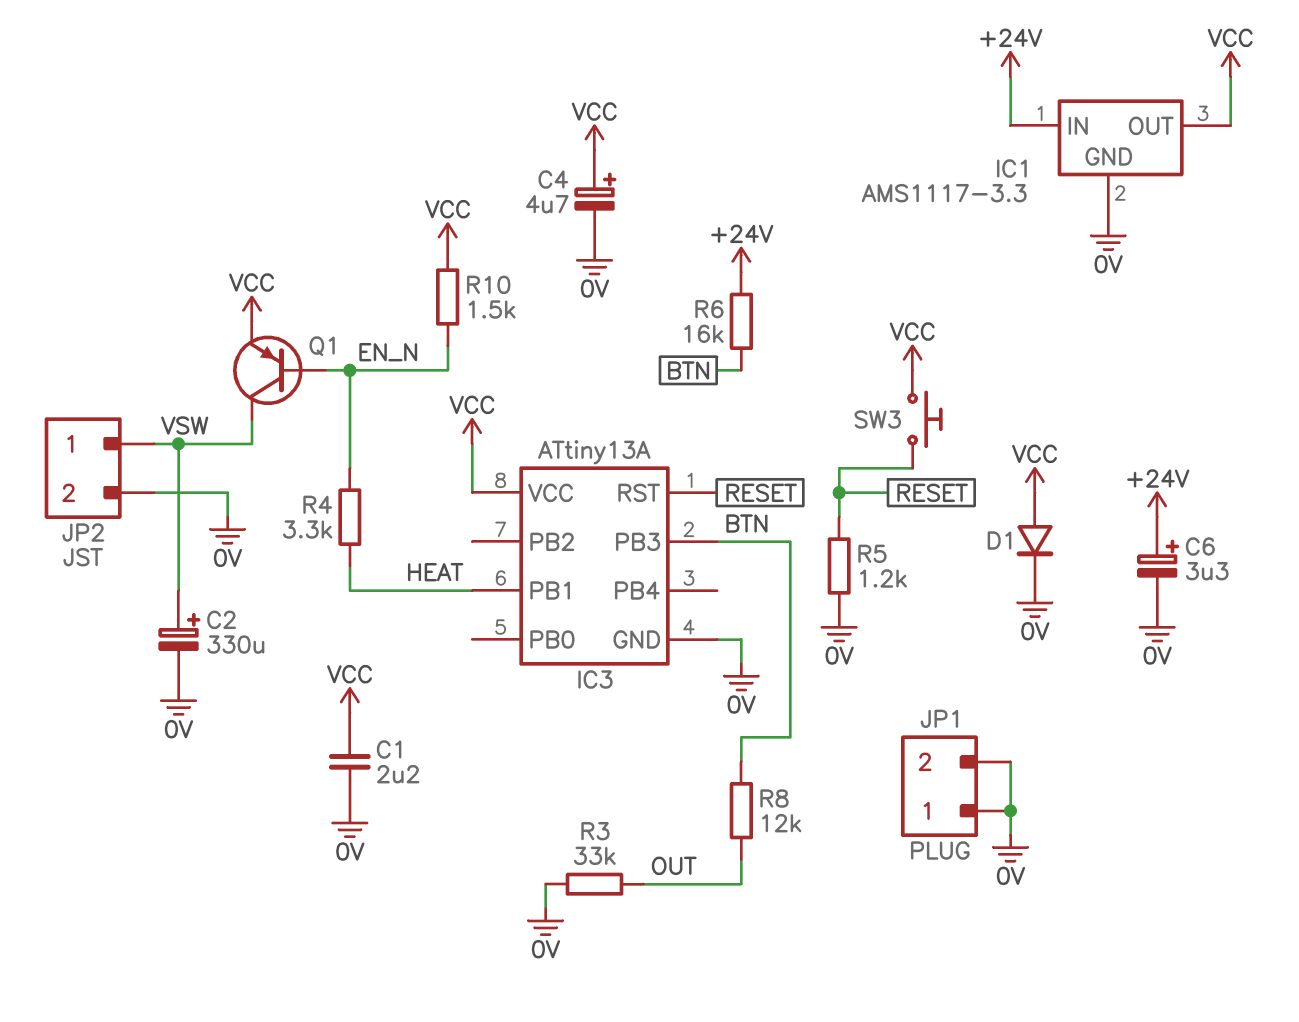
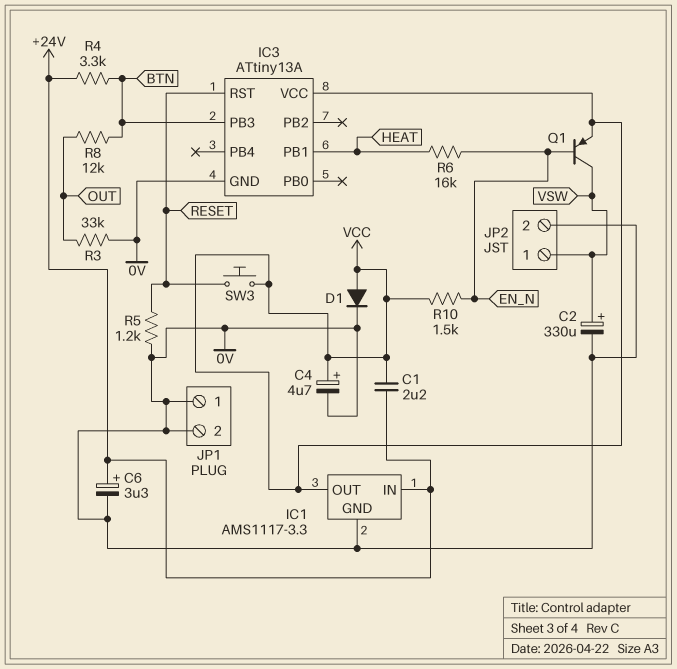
C1: 2.2uF (0V, VCC) -> 2.2uF (+24V, VCC)
R4: 3.3k (EN_N, HEAT) -> 3.3k (+24V, BTN)
R6: 16k (+24V, BTN) -> 16k (EN_N, HEAT)

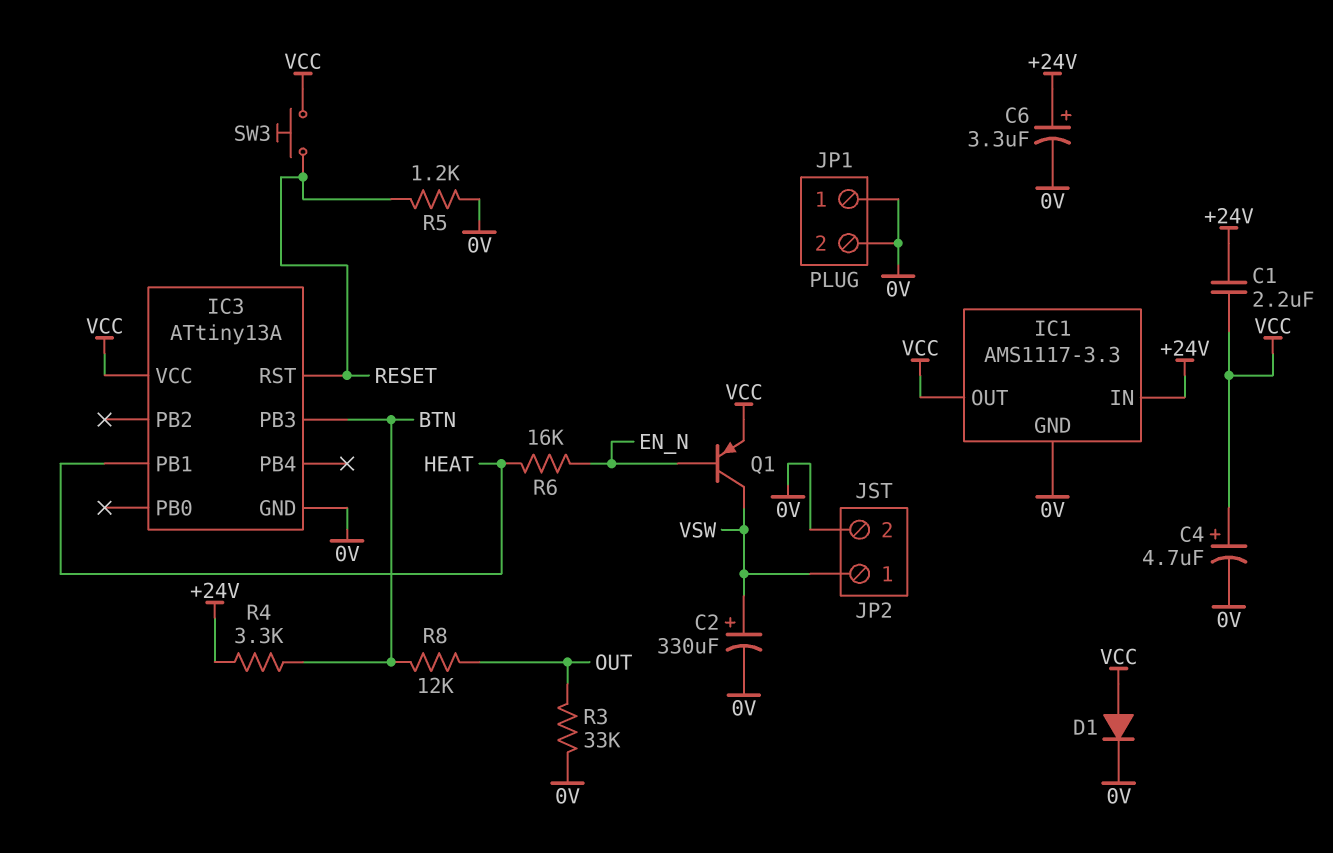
R10: 1.5k (EN_N, VCC) -> none

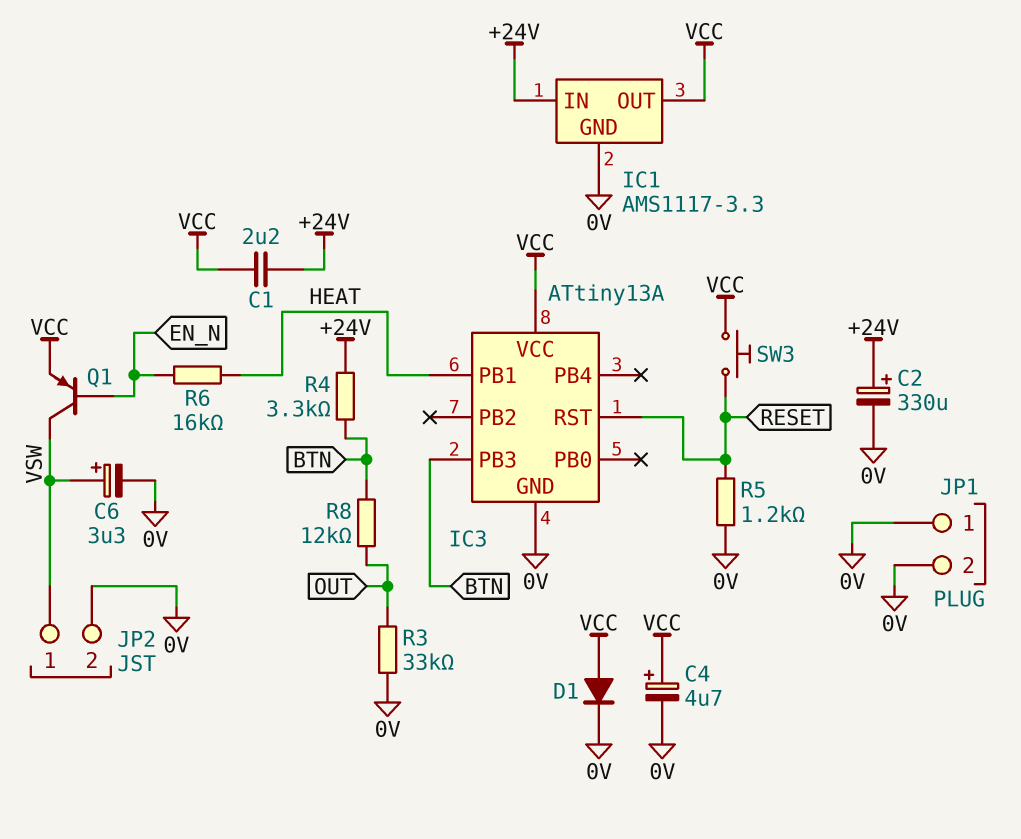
C2: 330uF (plus VSW, minus 0V) -> 330uF (plus +24V, minus 0V)
C6: 3.3uF (plus +24V, minus 0V) -> 3.3uF (plus VSW, minus 0V)

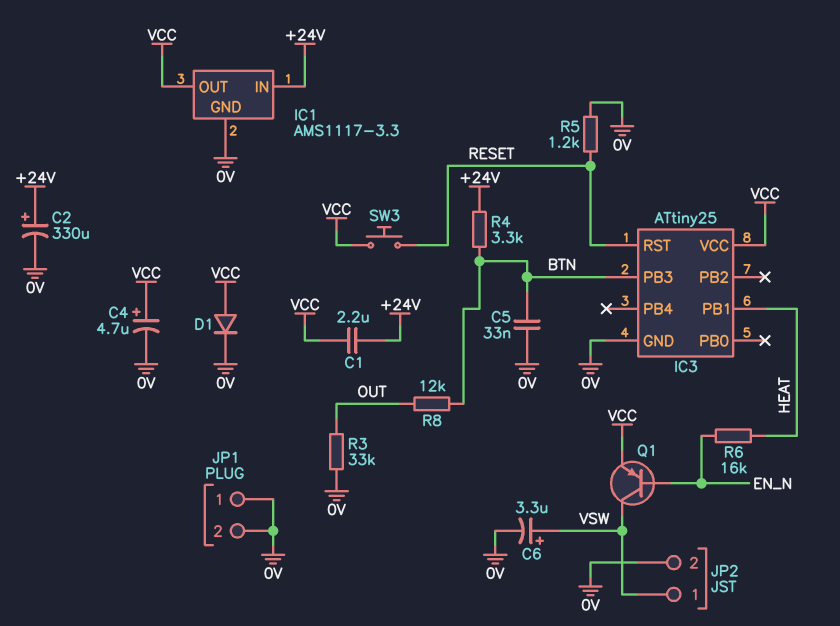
C5: none -> 33nF (0V, BTN)
IC3: ATtiny13A -> ATtiny25

